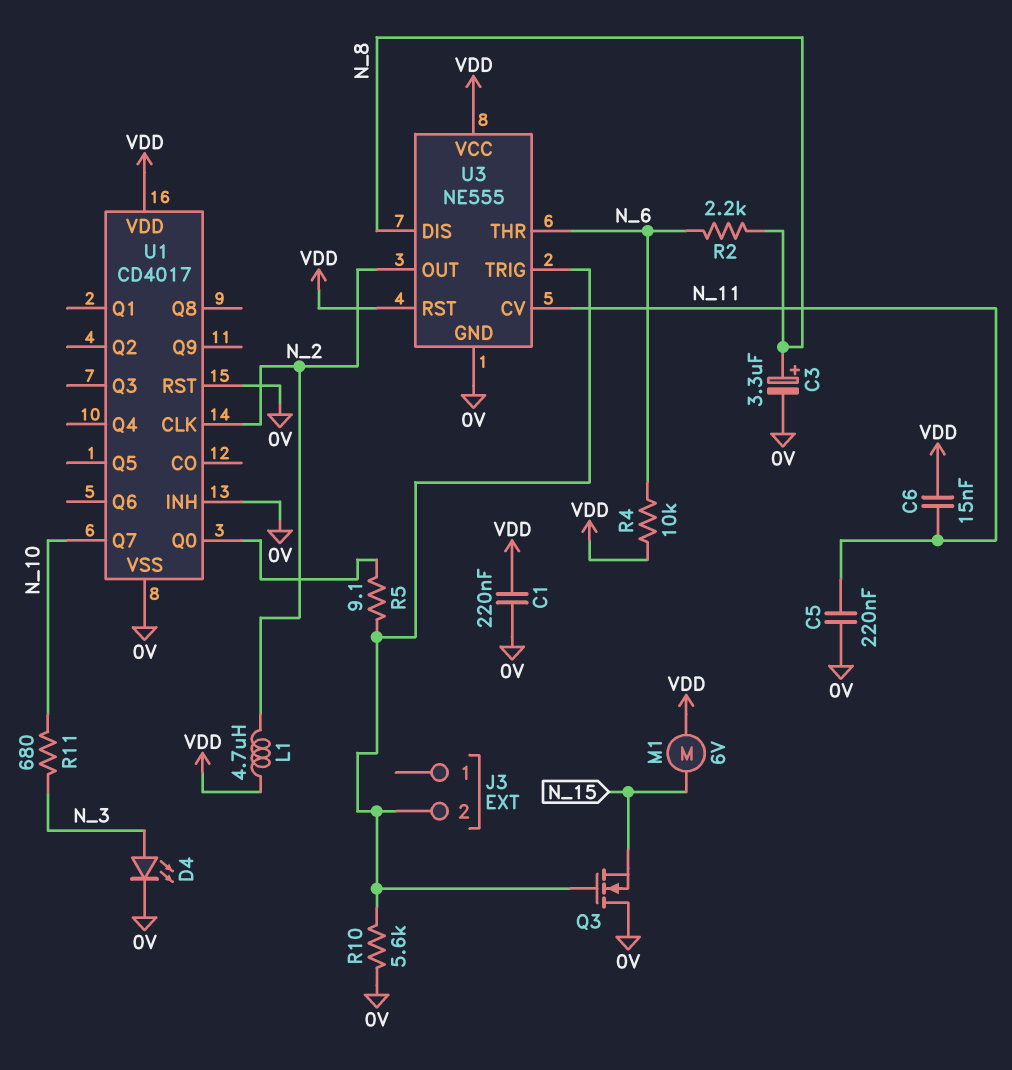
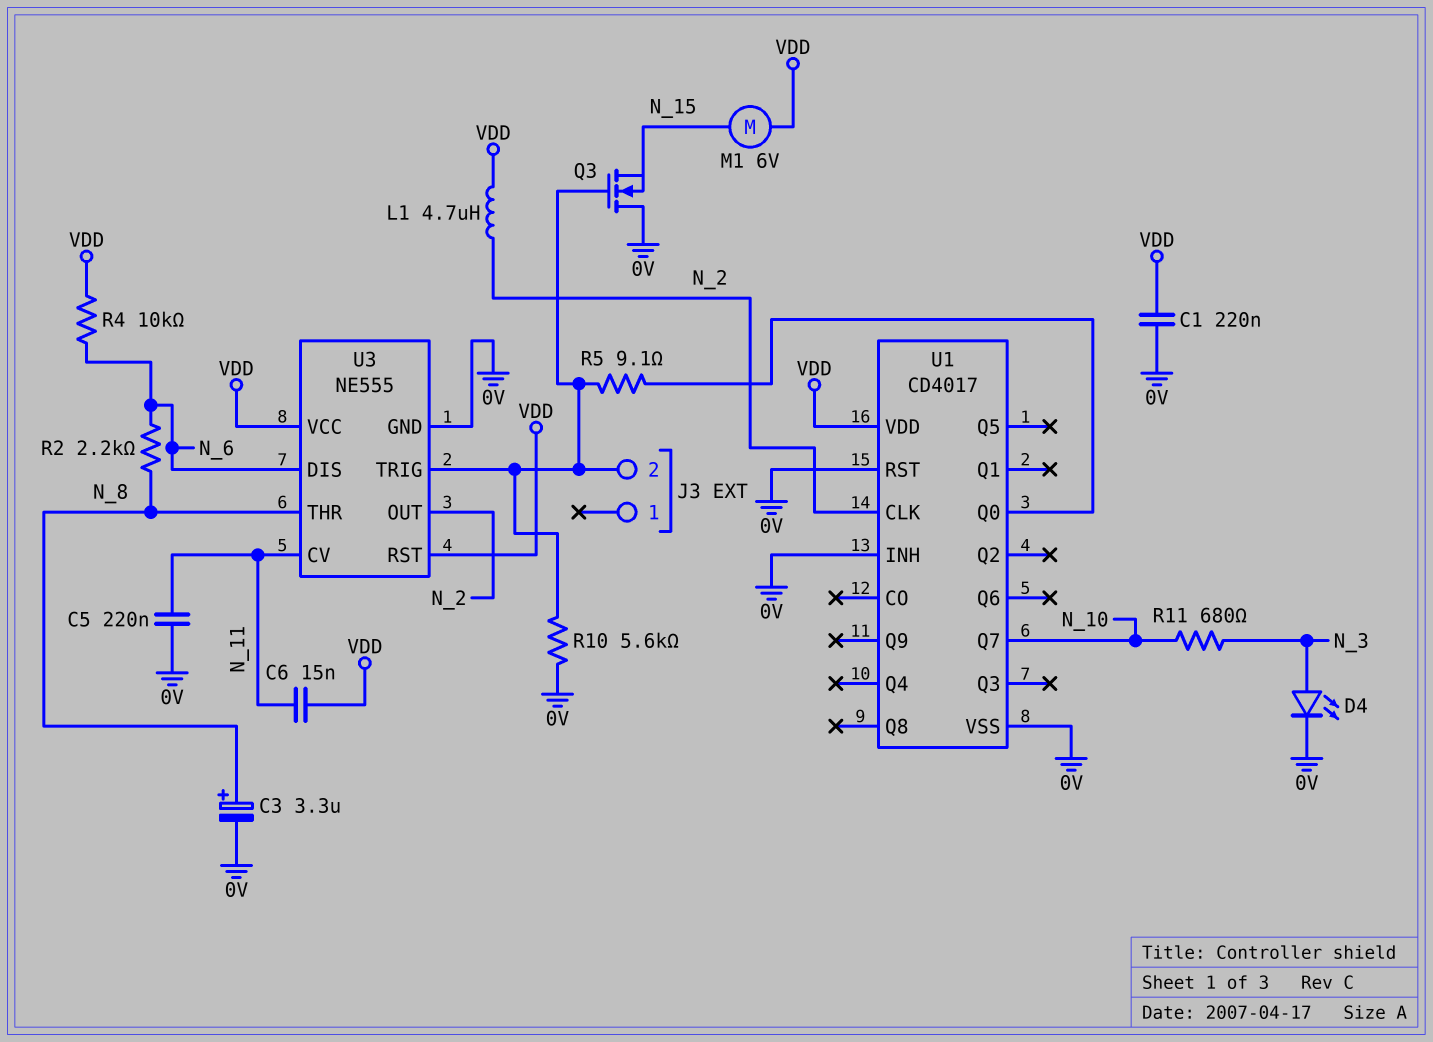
U3 pin DIS: N_8 -> N_6
U3 pin THR: N_6 -> N_8

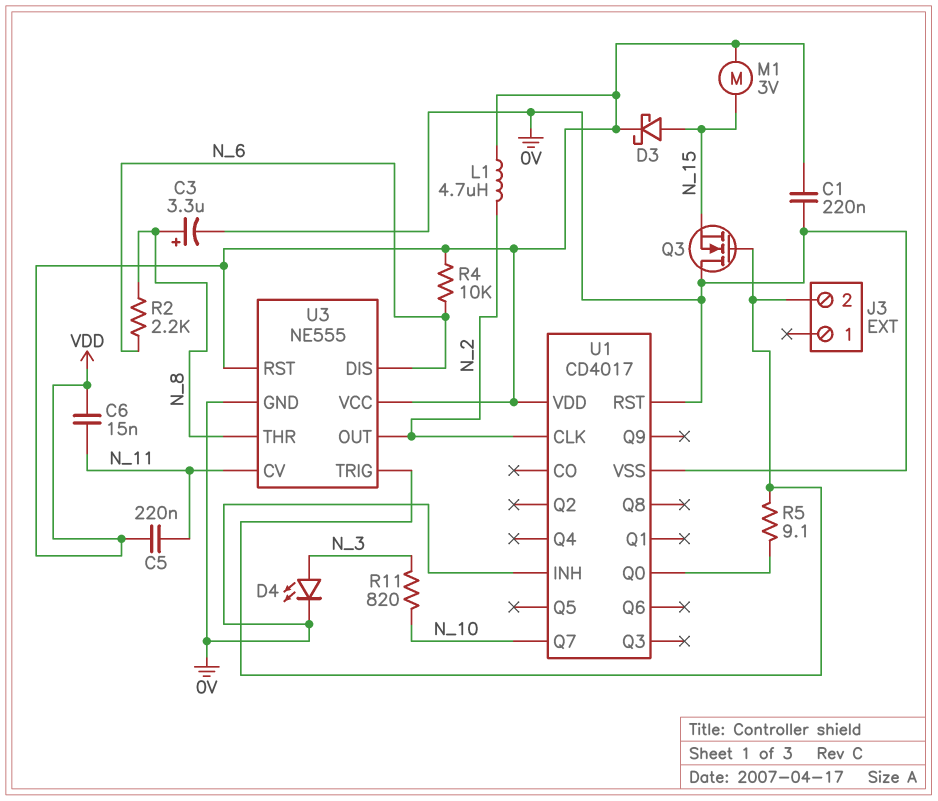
C5: 220nF (0V, N_11) -> 220nF (N_11, VDD)
D3: none -> schottky (A N_15, K VDD)
M1: motor 6V (N_15, VDD) -> motor 3V (N_15, VDD)
R10: 5.6k (0V, J3/2) -> none
R11: 680 (N_3, N_10) -> 820 (N_3, N_10)

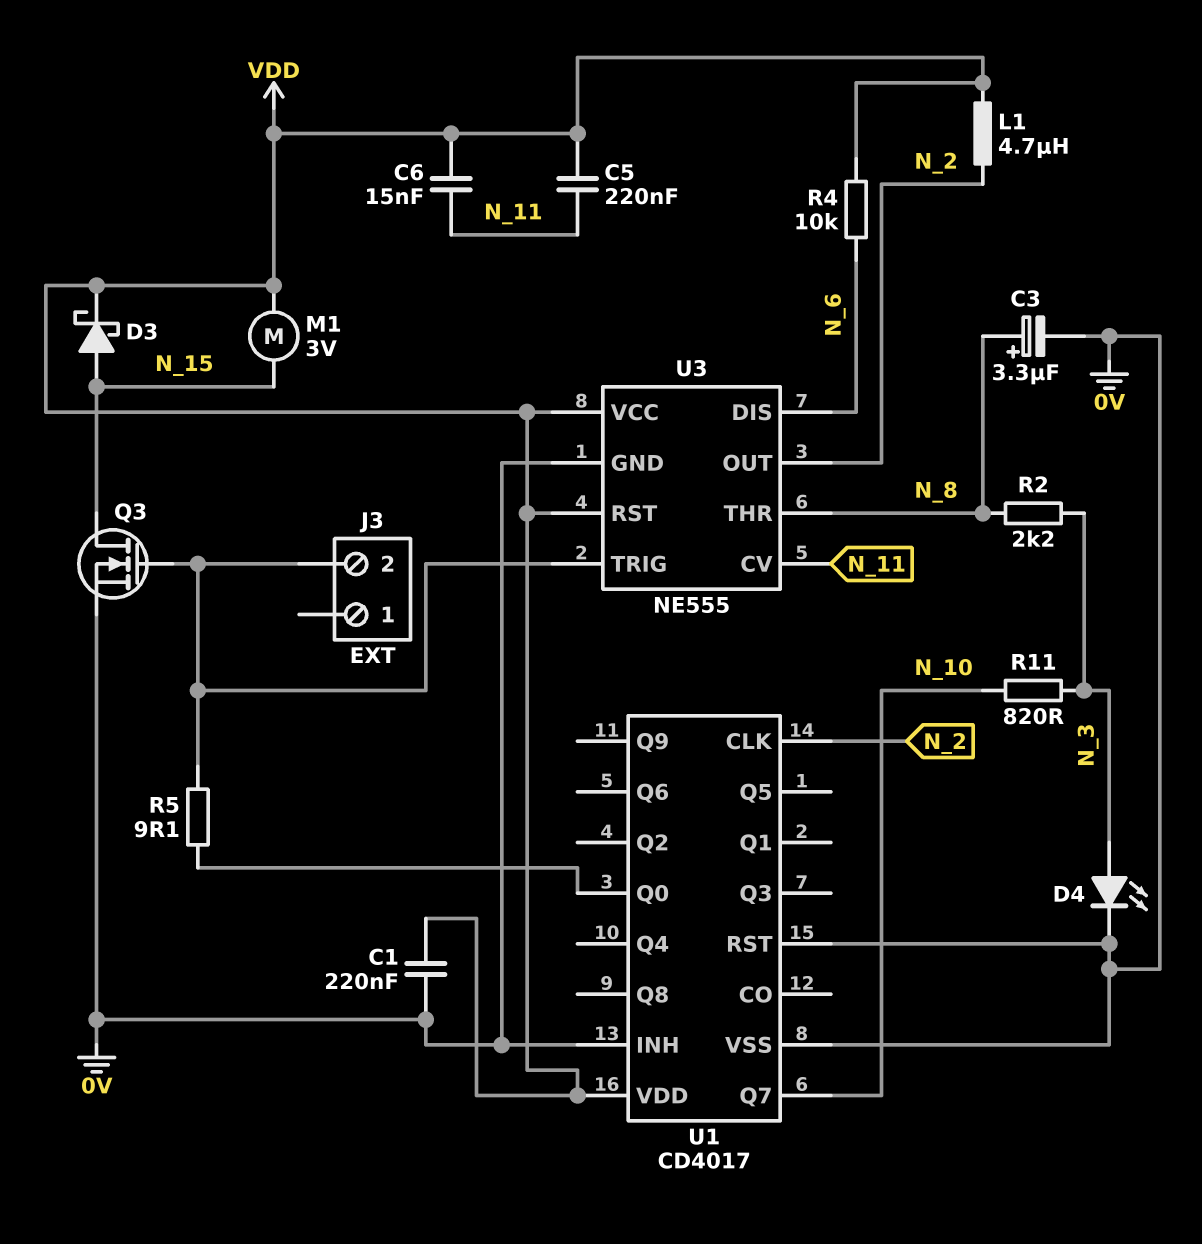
Q3: NMOS (G J3/2, D 0V, S N_15) -> NMOS (G J3/2, D N_15, S 0V)
R2: 2.2k (N_6, N_8) -> 2.2k (N_3, N_8)

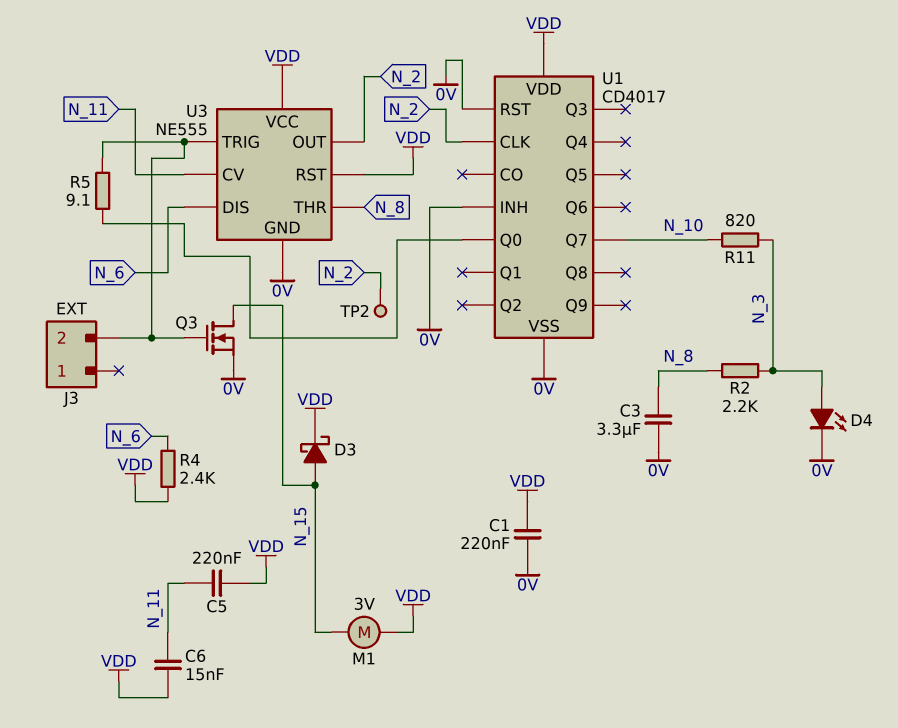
C3: 3.3uF (plus N_8, minus 0V) -> 3.3uF (0V, N_8)
L1: 4.7uH (N_2, VDD) -> none
R4: 10k (N_6, VDD) -> 2.4k (N_6, VDD)
TP2: none -> test point (N_2)

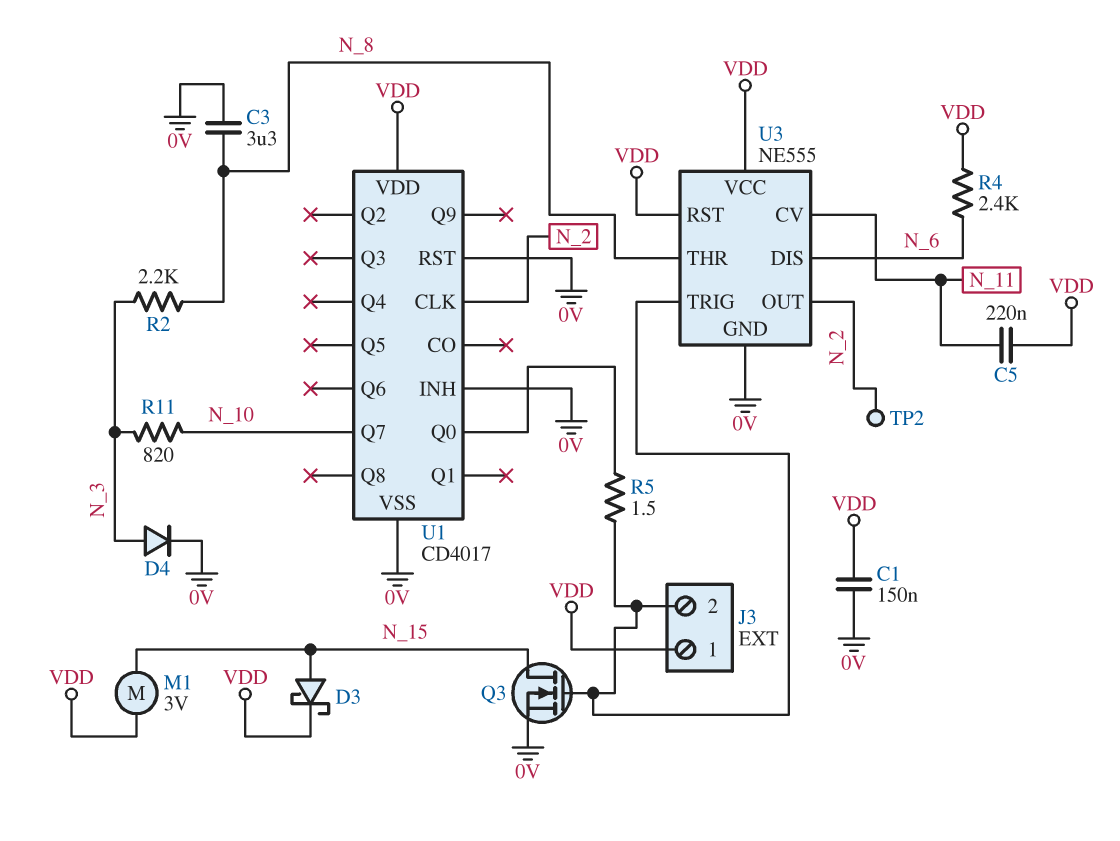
C1: 220nF (0V, VDD) -> 150nF (0V, VDD)
C6: 15nF (N_11, VDD) -> none
D4: LED (A N_3, K 0V) -> diode (A N_3, K 0V)
J3 pin 1: none -> VDD
R5: 9.1 (J3/2, U1/Q0) -> 1.5 (J3/2, U1/Q0)

